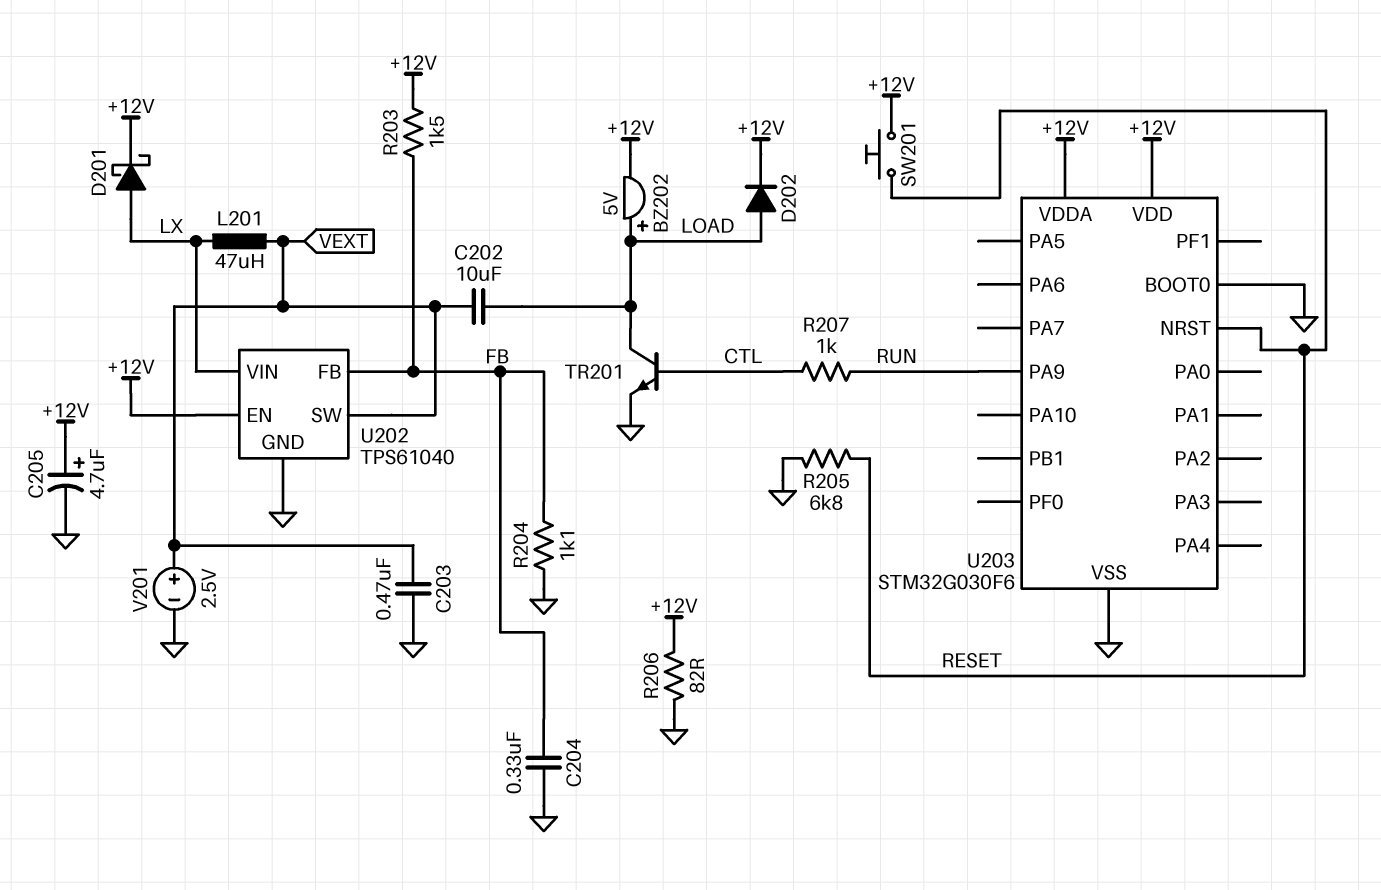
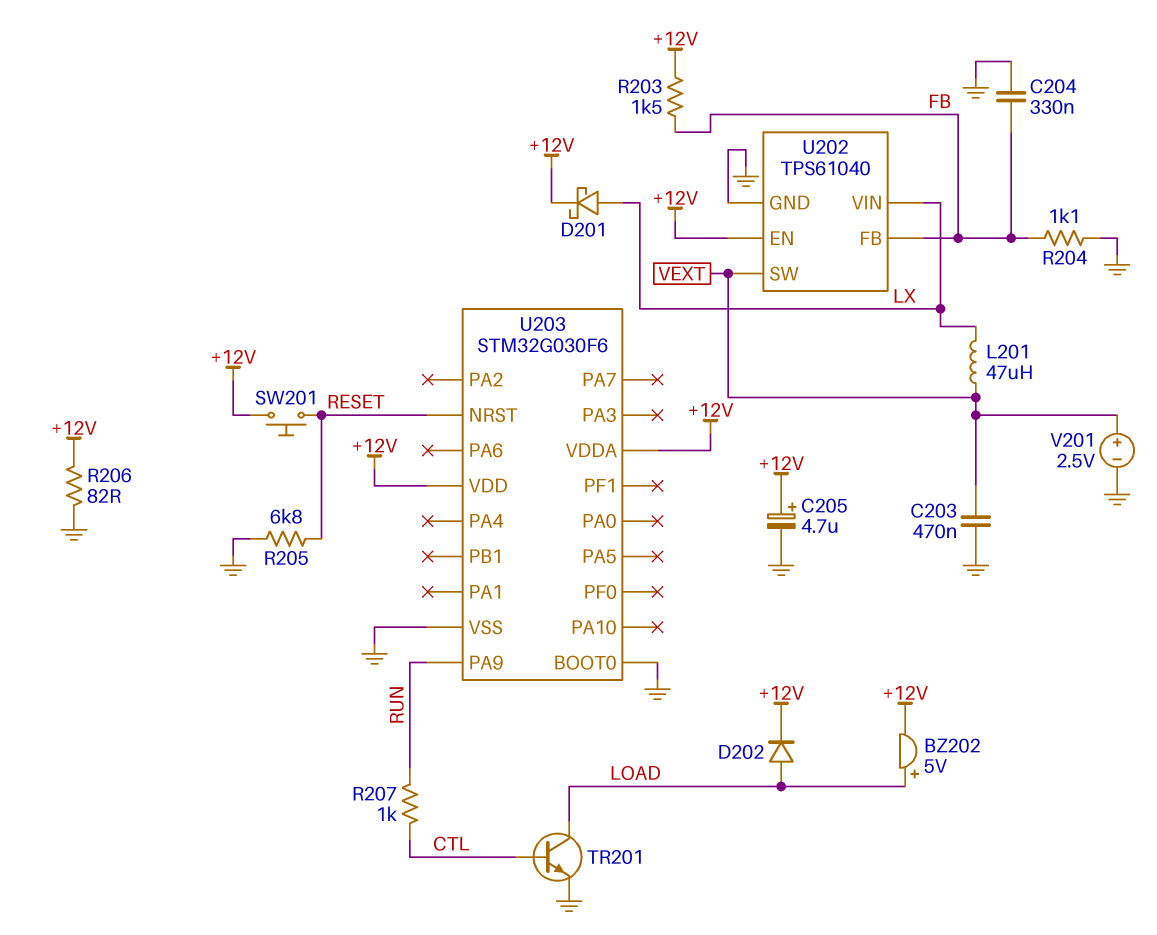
C202: 10uF (LOAD, VEXT) -> none

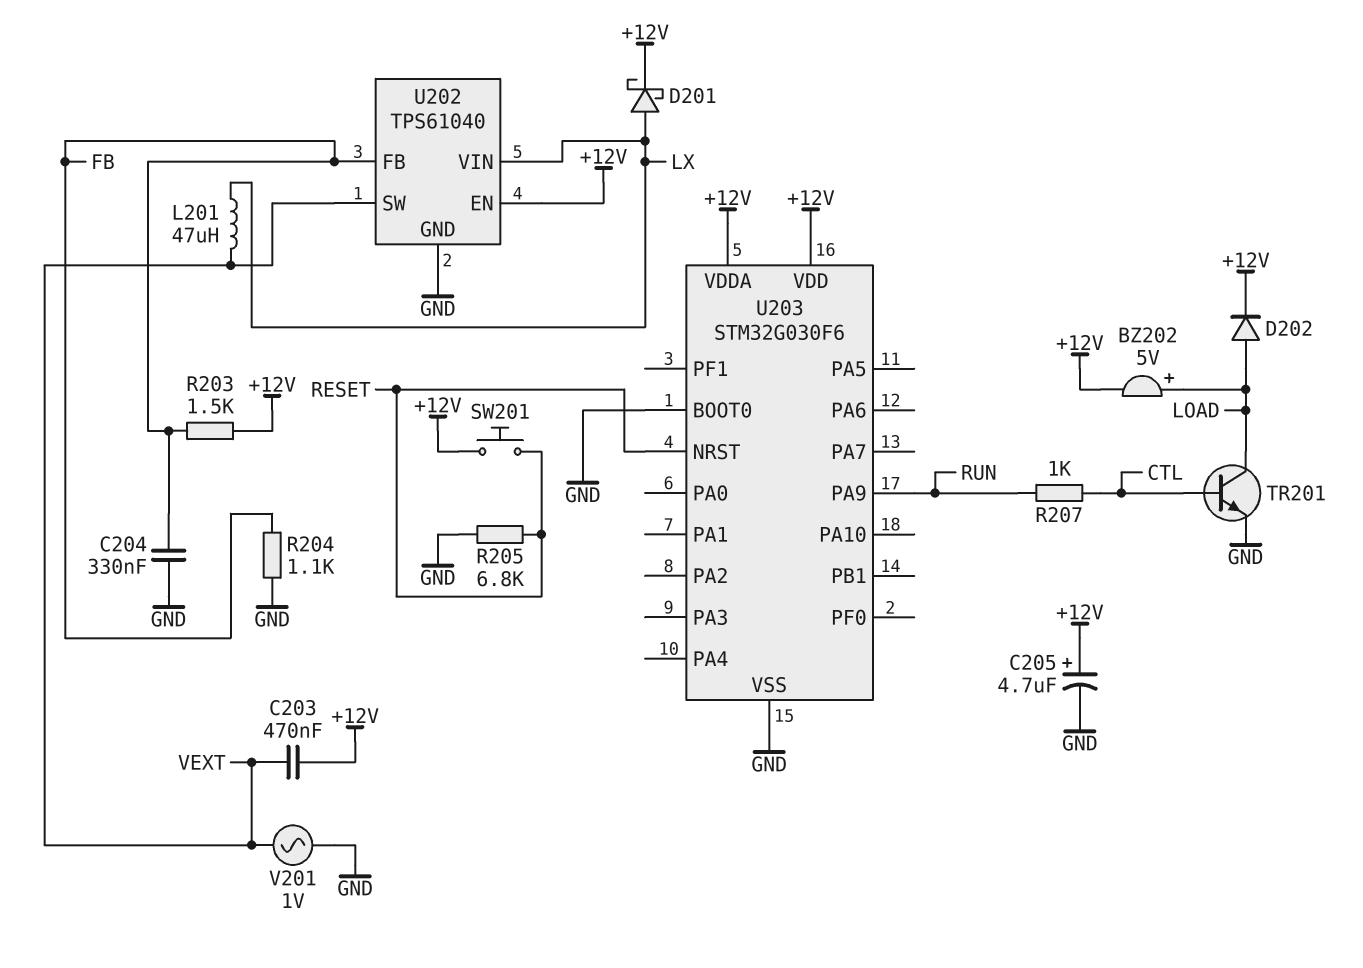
C203: 470nF (GND, VEXT) -> 470nF (+12V, VEXT)
R206: 82 (+12V, GND) -> none
V201: 2.5V (plus VEXT, minus GND) -> AC 1V (GND, VEXT)

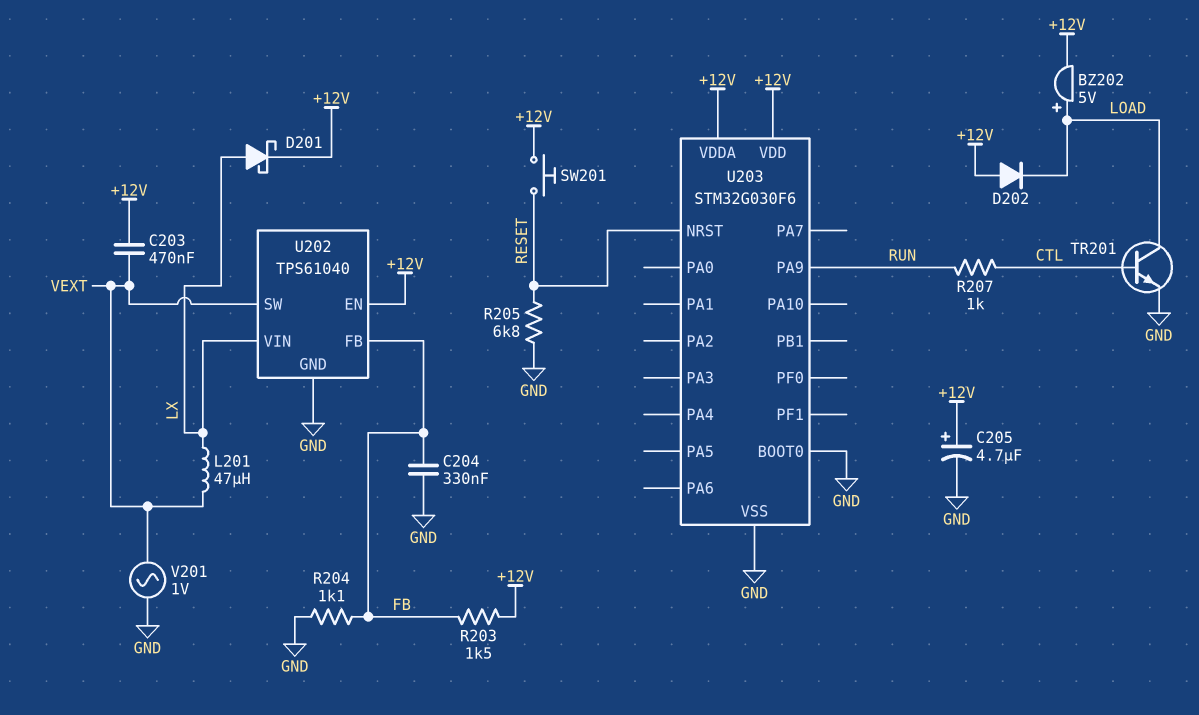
D202: diode (A LOAD, K +12V) -> diode (A +12V, K LOAD)

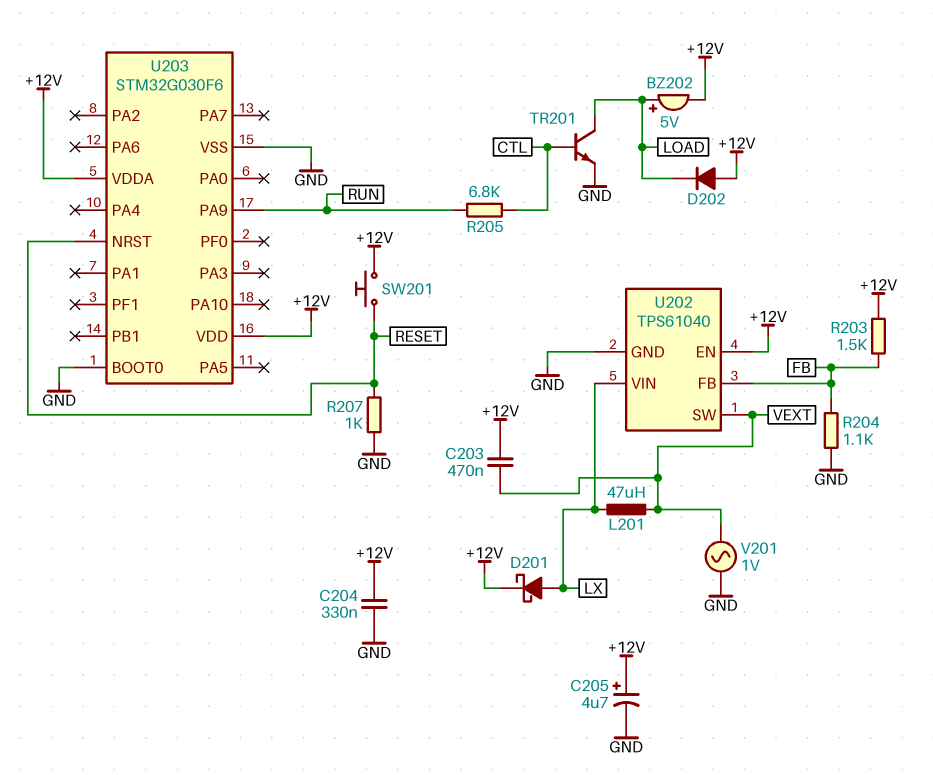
C204: 330nF (FB, GND) -> 330nF (+12V, GND)
R205: 6.8k (GND, RESET) -> 6.8k (CTL, RUN)
R207: 1k (CTL, RUN) -> 1k (GND, RESET)

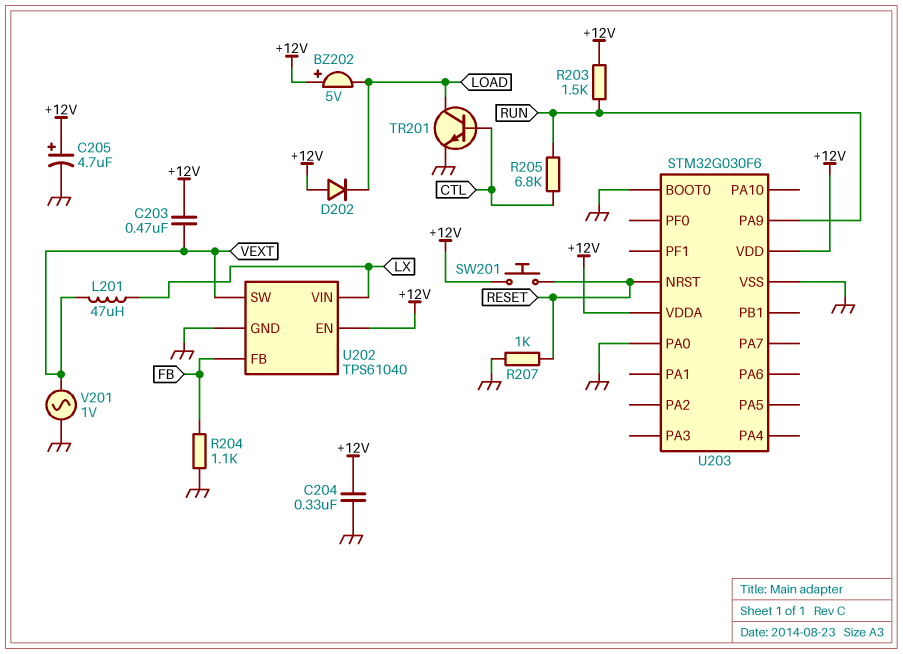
BZ202: buzzer 5V (plus LOAD, minus +12V) -> buzzer 5V (plus +12V, minus LOAD)
D201: schottky (A LX, K +12V) -> none
R203: 1.5k (+12V, FB) -> 1.5k (+12V, RUN)
U203 pin PA0: none -> GND

